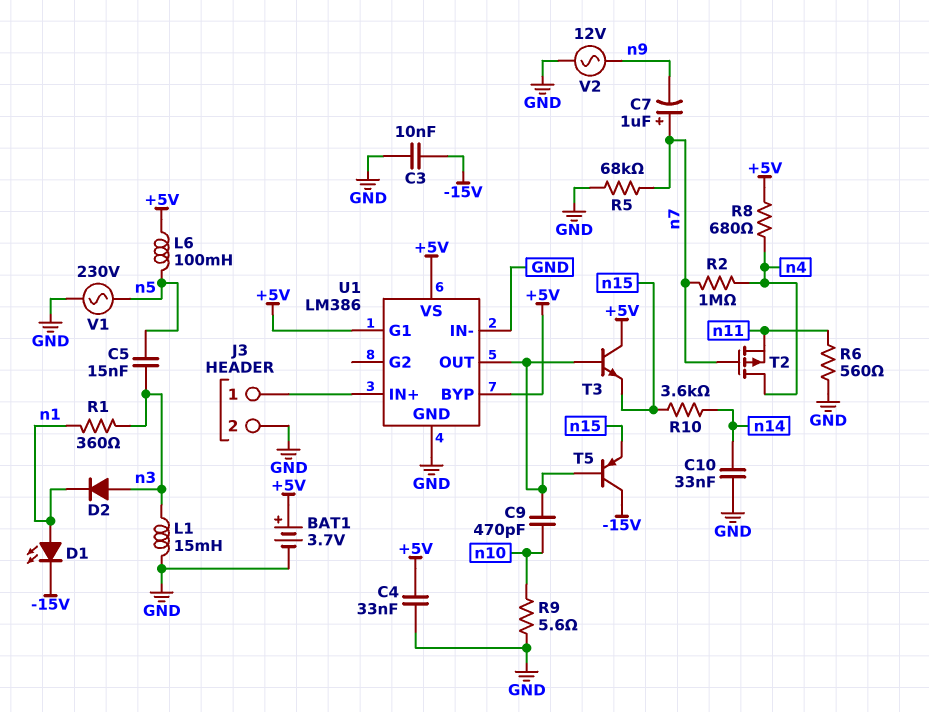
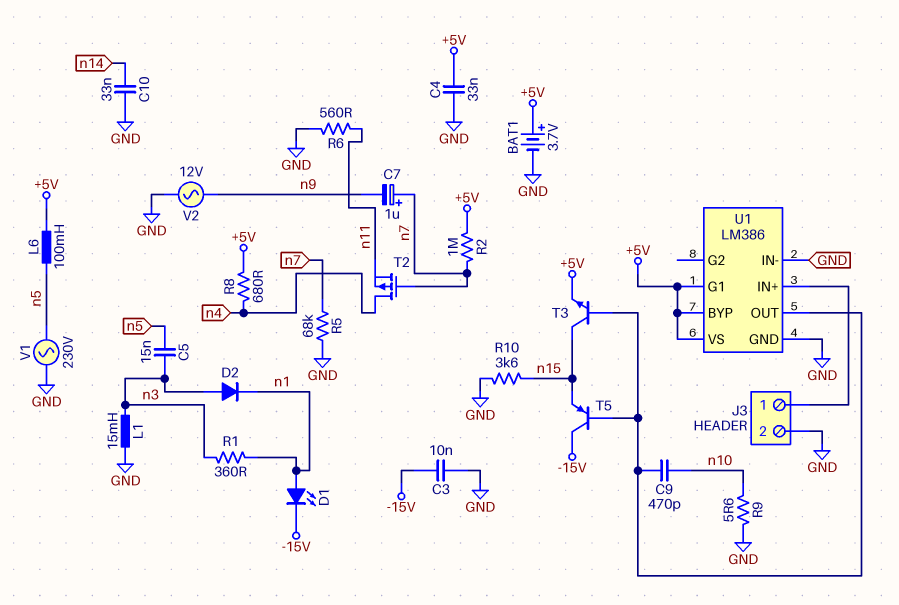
R2: 1M (n4, n7) -> 1M (+5V, n7)
R10: 3.6k (n14, n15) -> 3.6k (GND, n15)
T3: NPN (B U1/OUT, C +5V, E n15) -> NPN (B U1/OUT, C n15, E +5V)

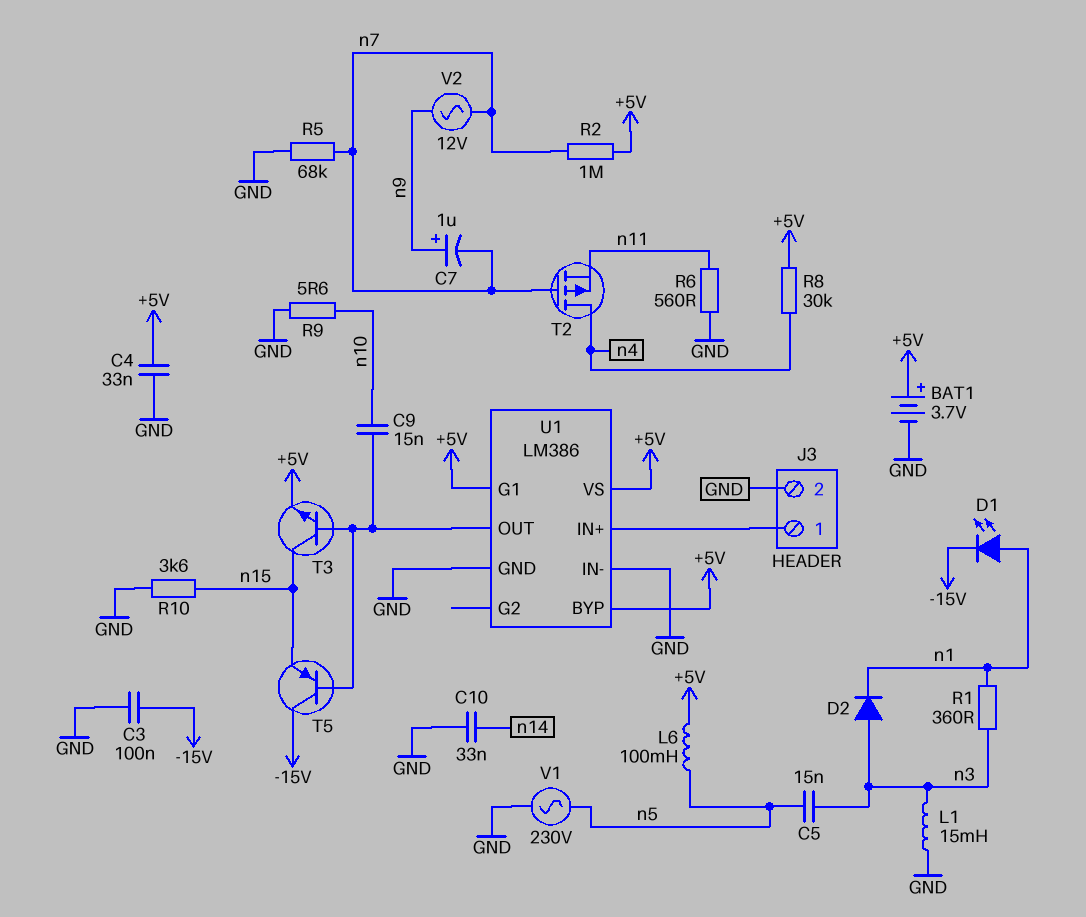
C3: 10nF (-15V, GND) -> 100nF (-15V, GND)
C7: 1uF (plus n7, minus n9) -> 1uF (plus n9, minus n7)
C9: 470pF (U1/OUT, n10) -> 15nF (U1/OUT, n10)
R8: 680 (+5V, n4) -> 30k (+5V, n4)
V2: AC 12V (GND, n9) -> AC 12V (n7, n9)

